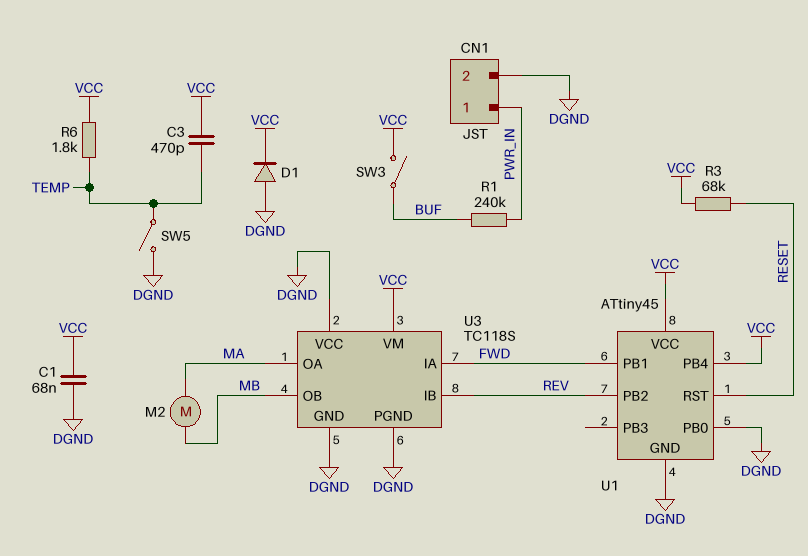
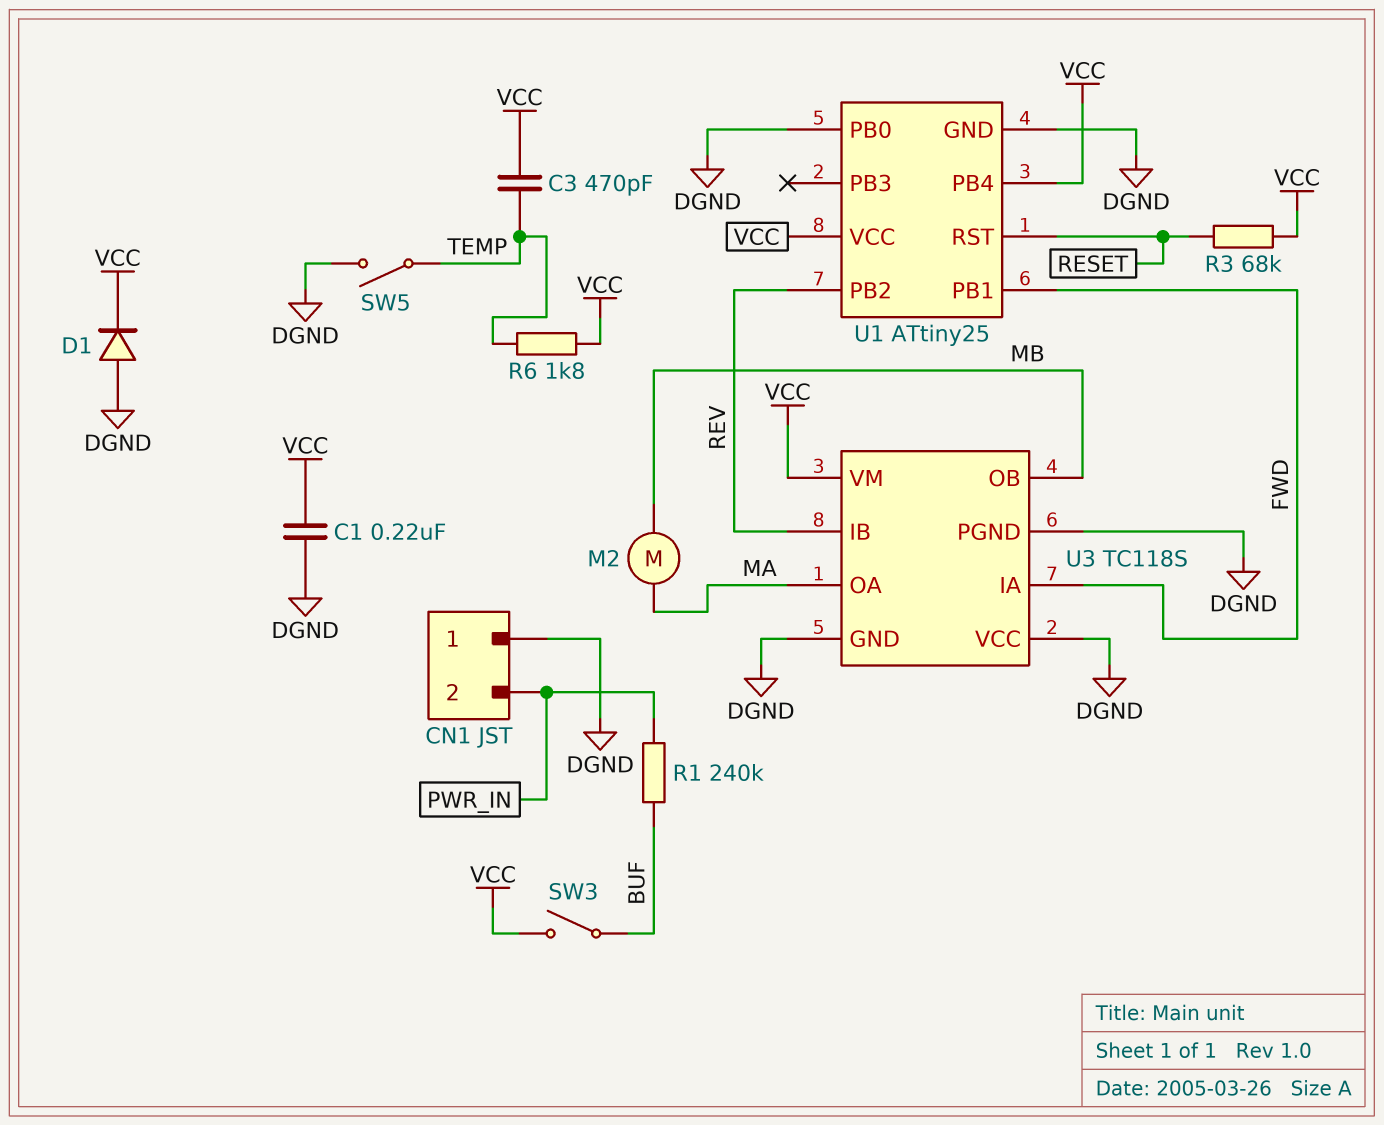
C1: 68nF (DGND, VCC) -> 220nF (DGND, VCC)
CN1 pin 1: PWR_IN -> DGND
CN1 pin 2: DGND -> PWR_IN
U1: ATtiny45 -> ATtiny25

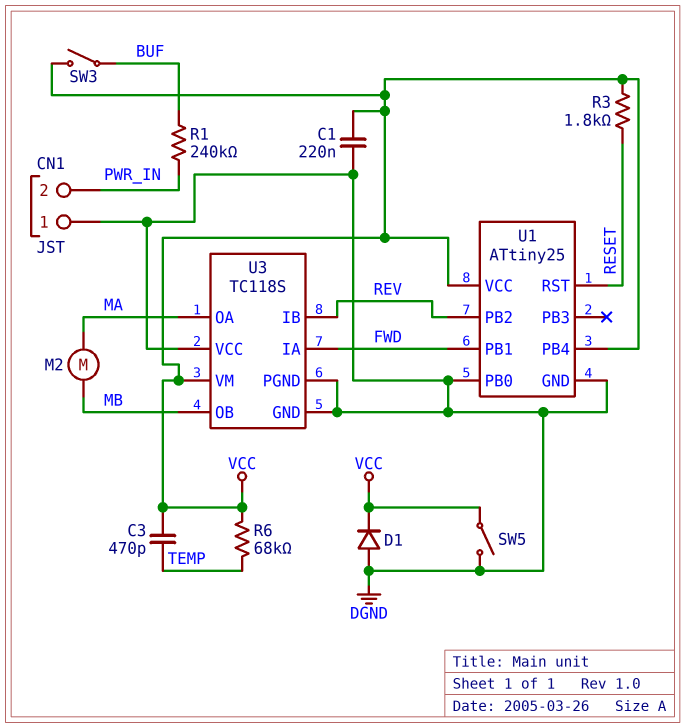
R3: 68k (RESET, VCC) -> 1.8k (RESET, VCC)
R6: 1.8k (TEMP, VCC) -> 68k (TEMP, VCC)
SW5: switch (DGND, TEMP) -> switch (DGND, VCC)

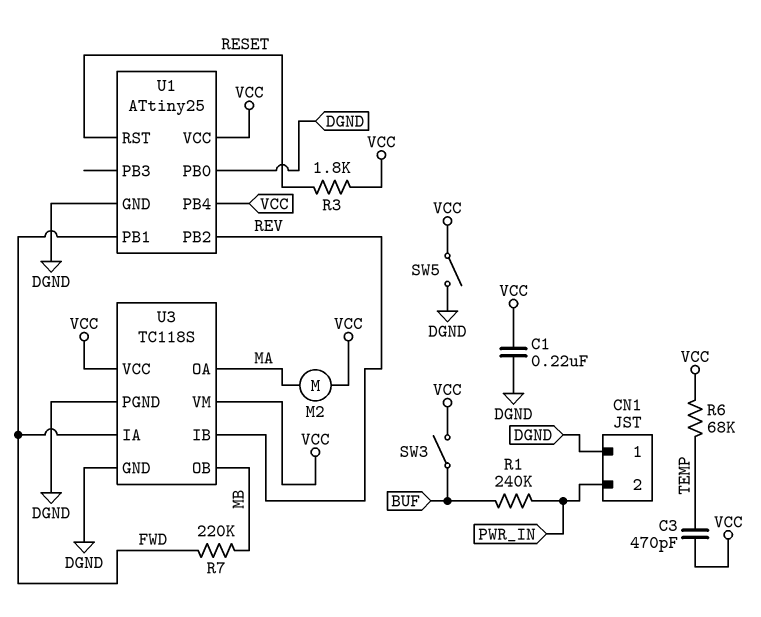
D1: diode (A DGND, K VCC) -> none
M2: motor (MA, MB) -> motor (MA, VCC)
R7: none -> 220k (FWD, MB)
U3 pin VCC: DGND -> VCC

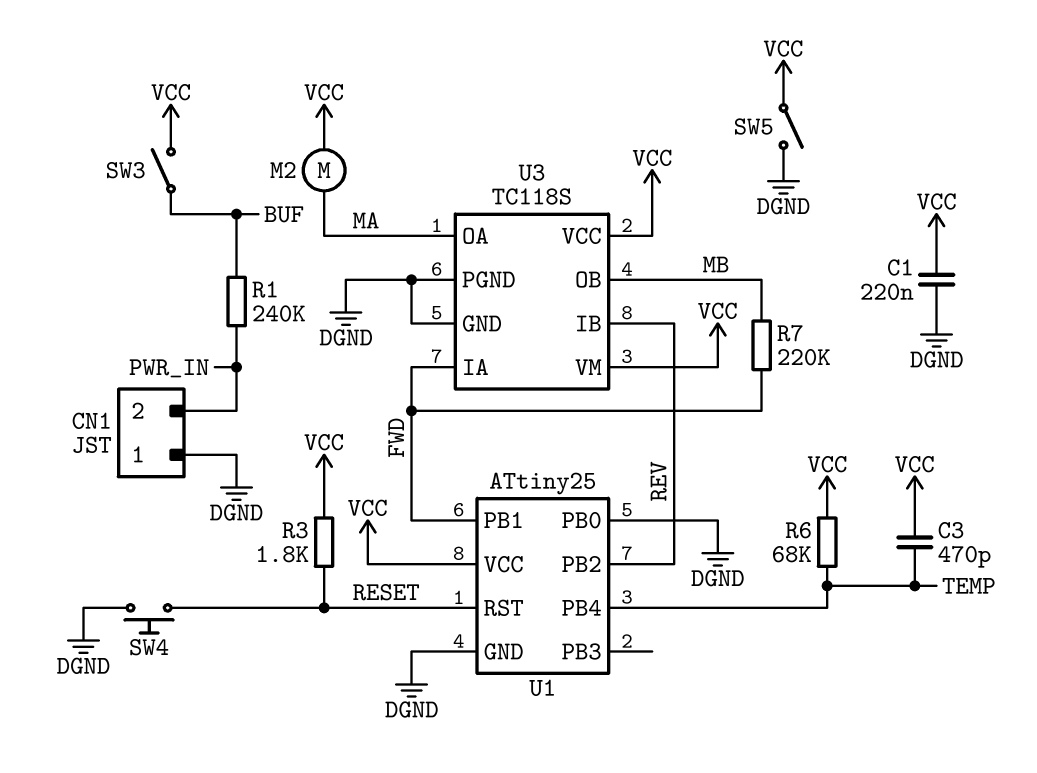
SW4: none -> button (DGND, RESET)
U1 pin PB4: VCC -> TEMP

